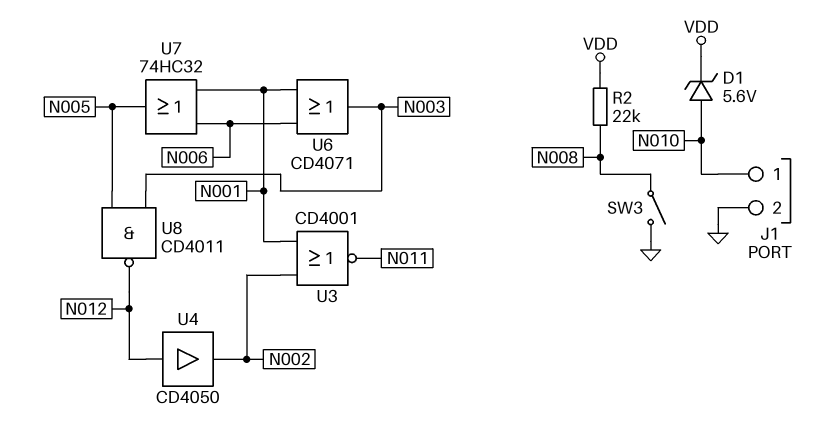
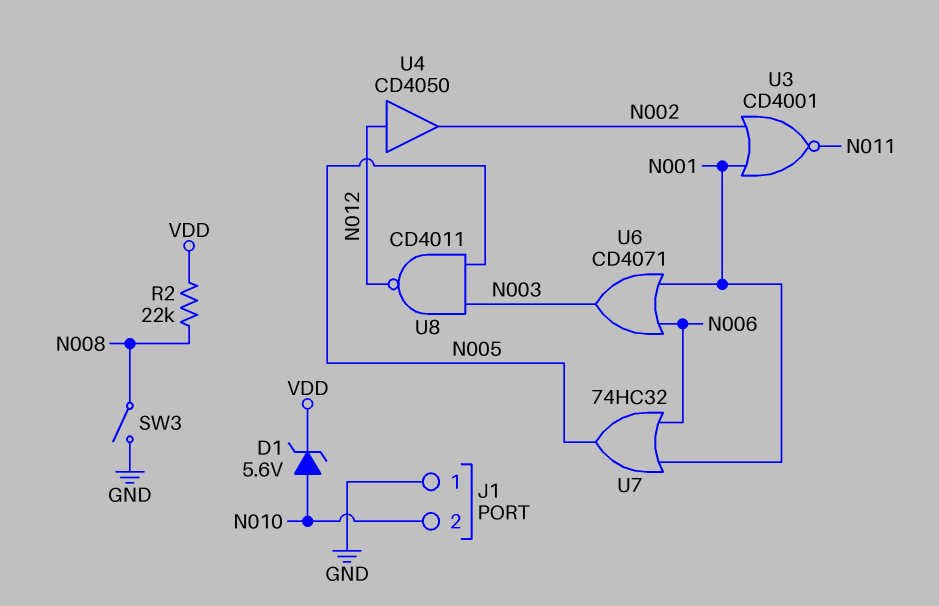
J1 pin 1: N010 -> GND
J1 pin 2: GND -> N010

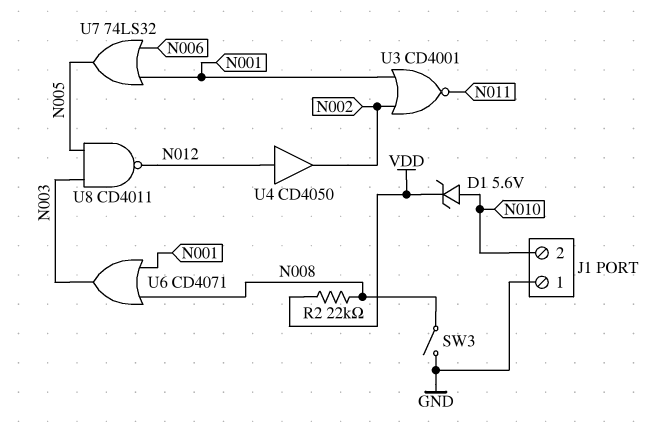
U6: OR CD4071 (in N001, in N006, out N003) -> OR CD4071 (in N001, in N008, out N003)
U7: OR 74HC32 (in N001, in N006, out N005) -> OR 74LS32 (in N001, in N006, out N005)

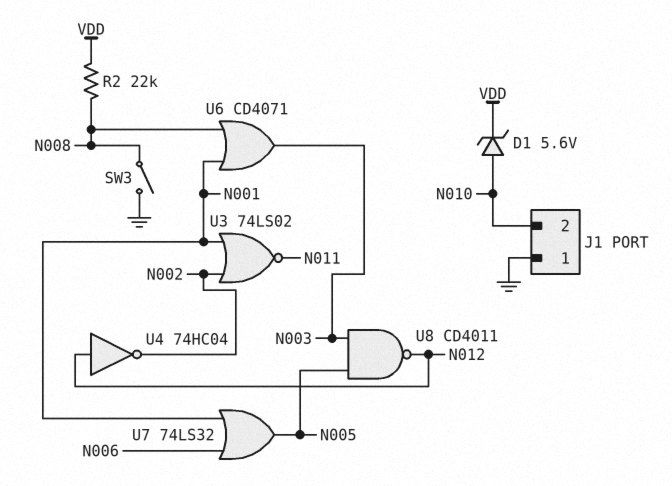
U3: NOR CD4001 (in N001, in N002, out N011) -> NOR 74LS02 (in N001, in N002, out N011)
U4: buffer CD4050 (in N012, out N002) -> NOT 74HC04 (in N012, out N002)

